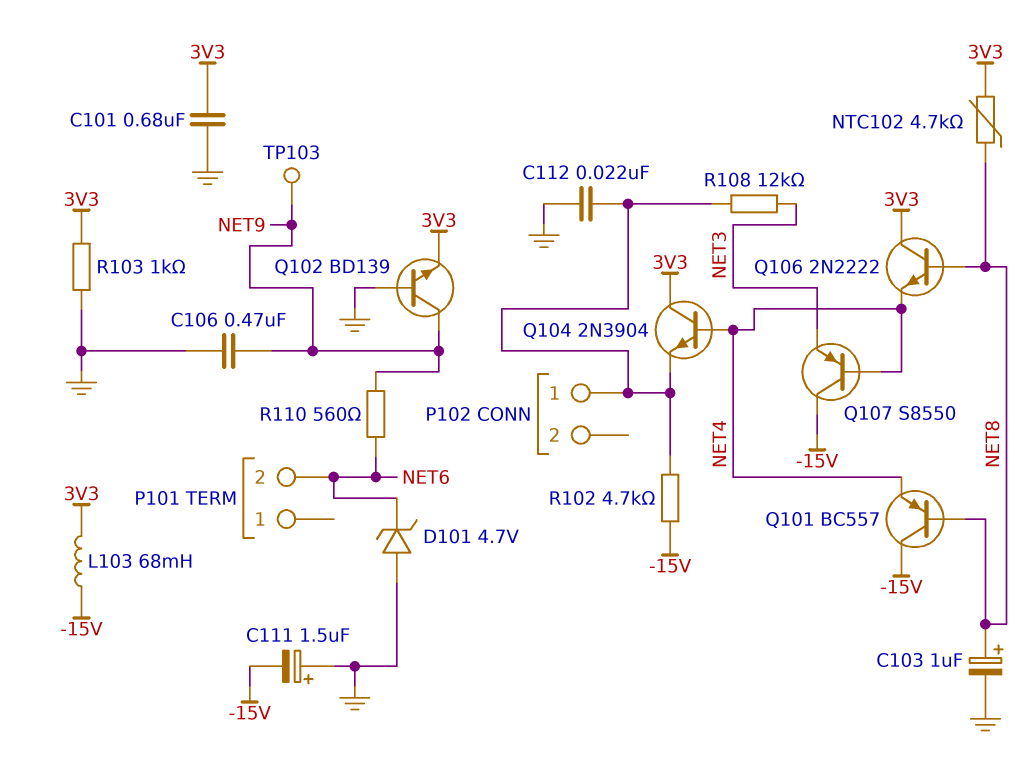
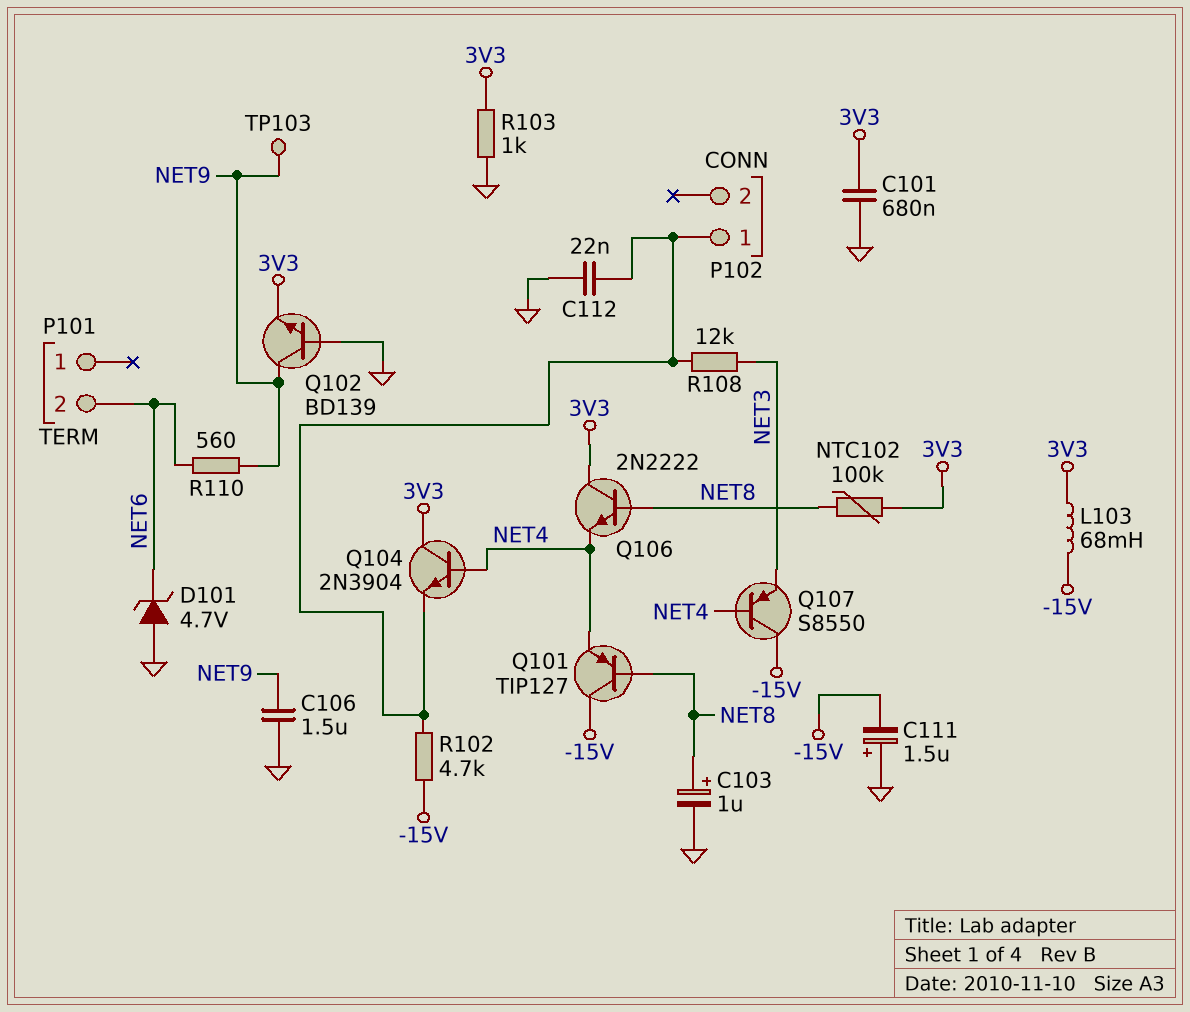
C106: 470nF (GND, NET9) -> 1.5uF (GND, NET9)
NTC102: 4.7k (3V3, NET8) -> 100k (3V3, NET8)
Q101: PNP BC557 (B NET8, C -15V, E NET4) -> PNP TIP127 (B NET8, C -15V, E NET4)

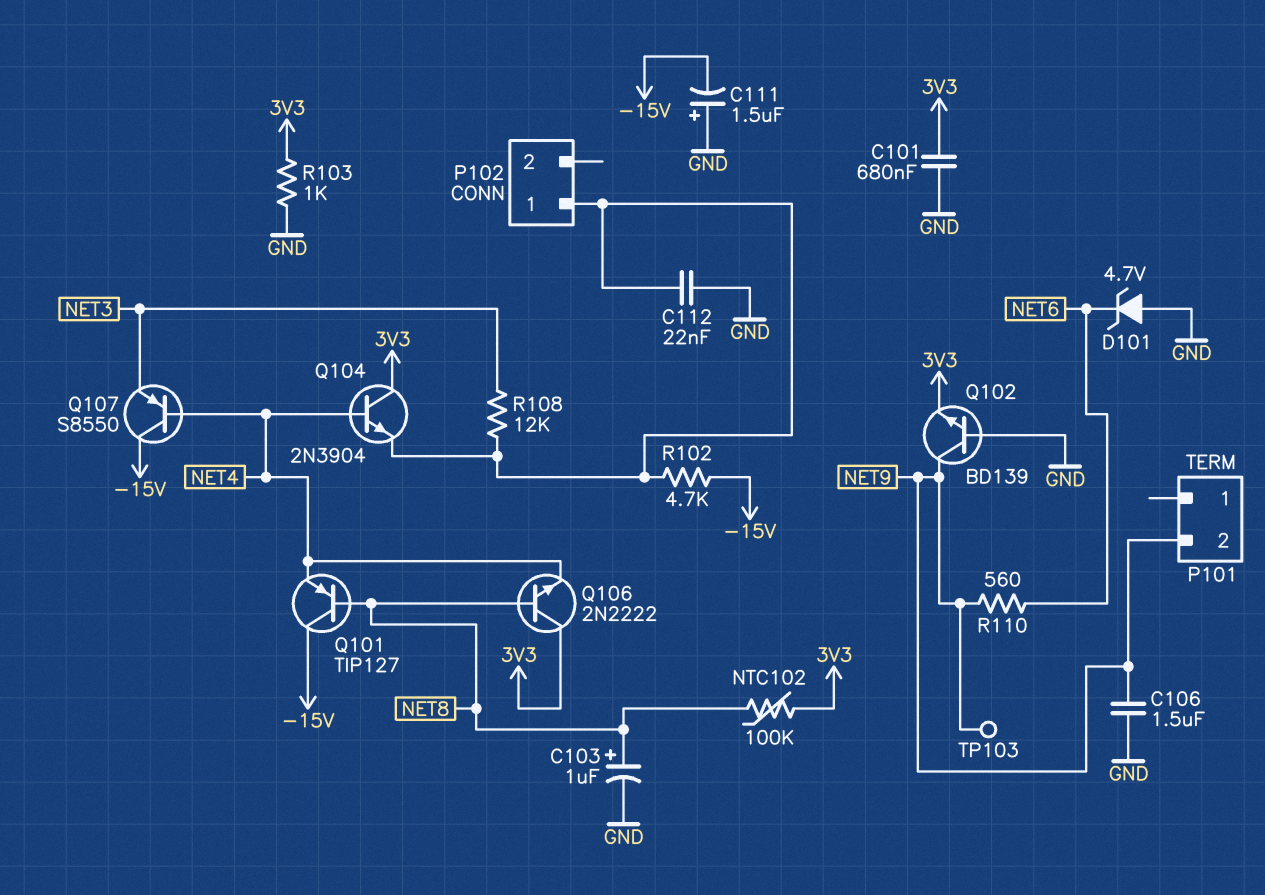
L103: 68mH (-15V, 3V3) -> none
P101 pin 2: NET6 -> NET9

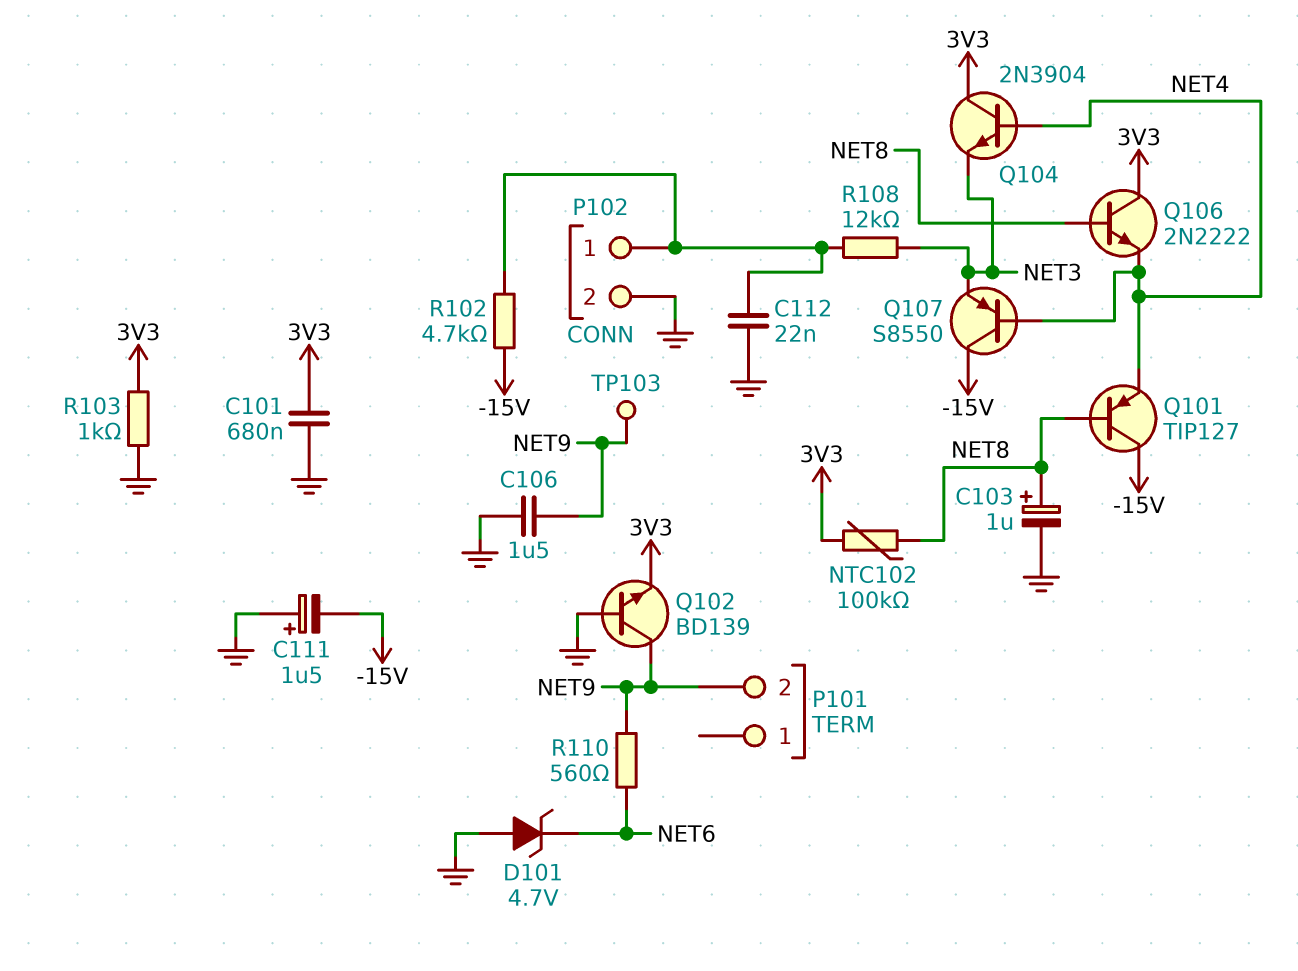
P102 pin 2: none -> GND
Q104: NPN 2N3904 (B NET4, C 3V3, E P102/1) -> NPN 2N3904 (B NET4, C 3V3, E NET3)

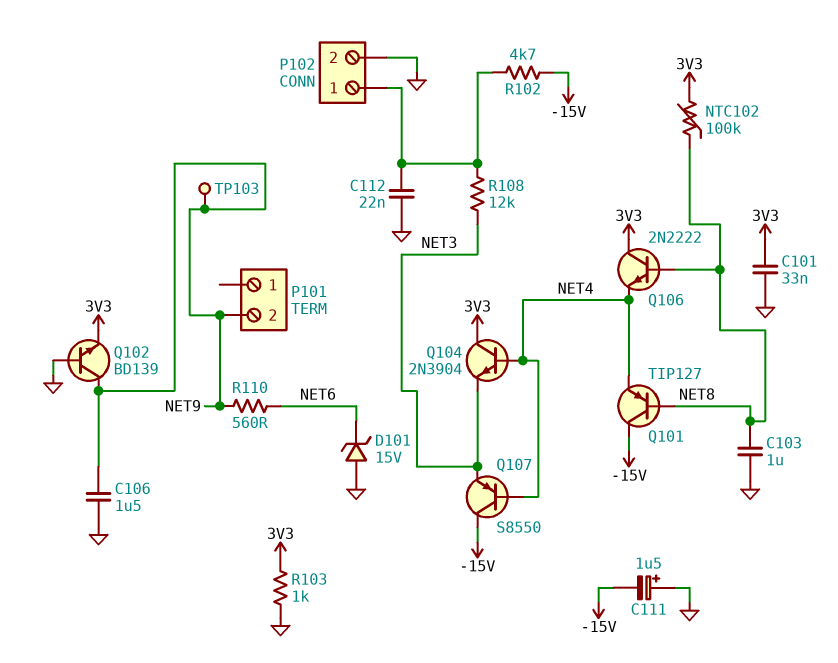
C101: 680nF (3V3, GND) -> 33nF (3V3, GND)
C103: 1uF (plus NET8, minus GND) -> 1uF (GND, NET8)
D101: zener 4.7V (A GND, K NET6) -> zener 15V (A GND, K NET6)

